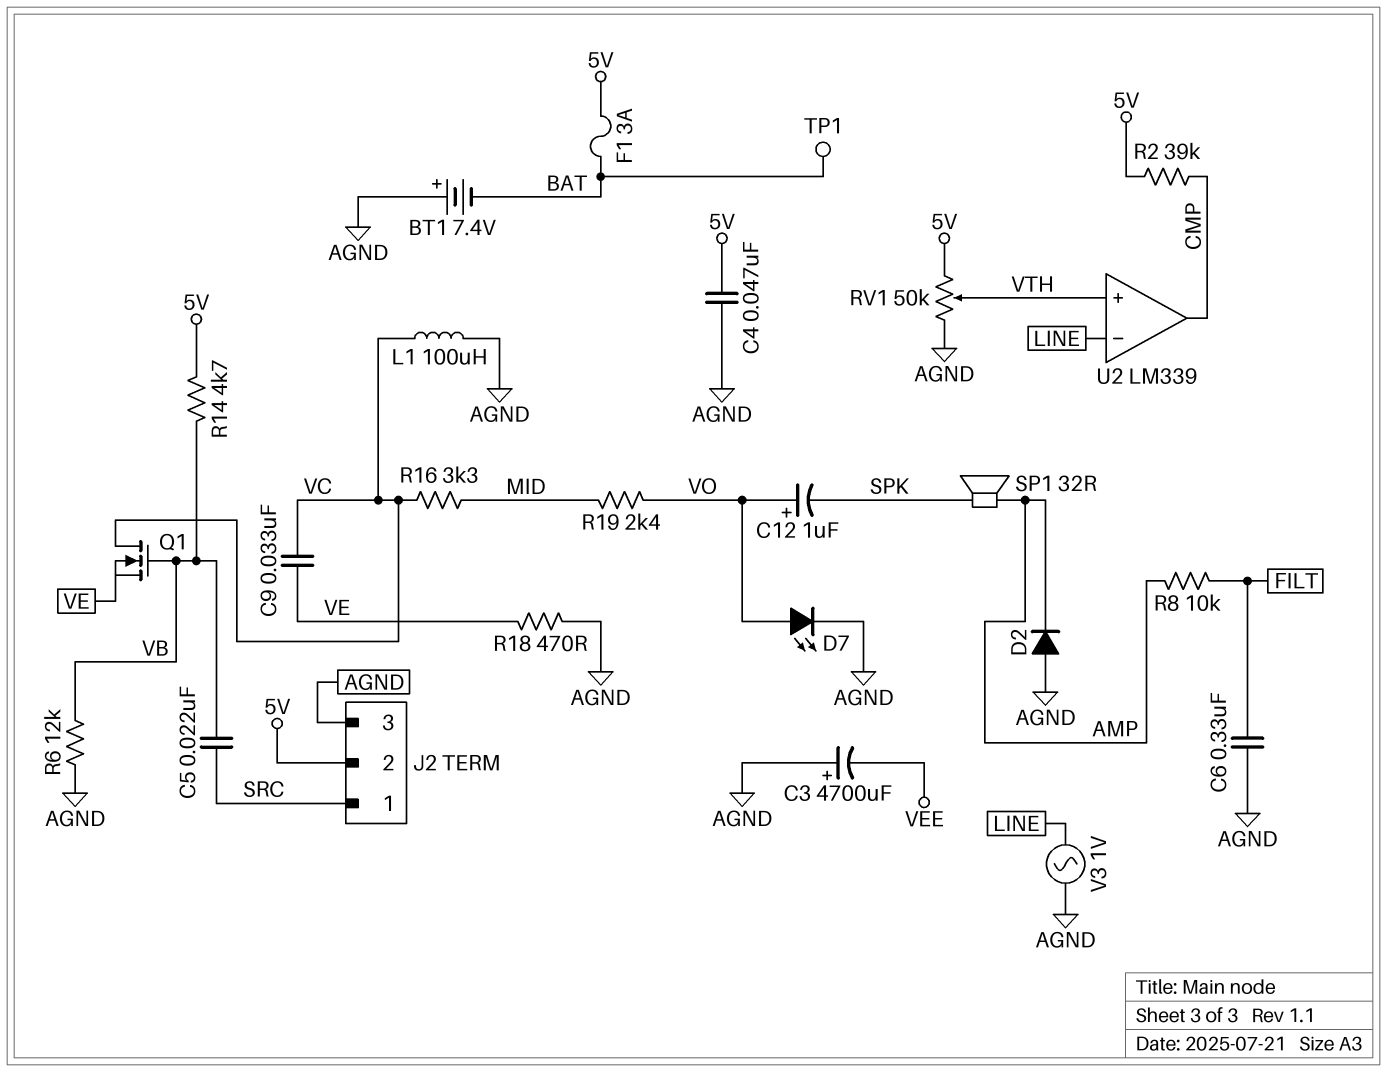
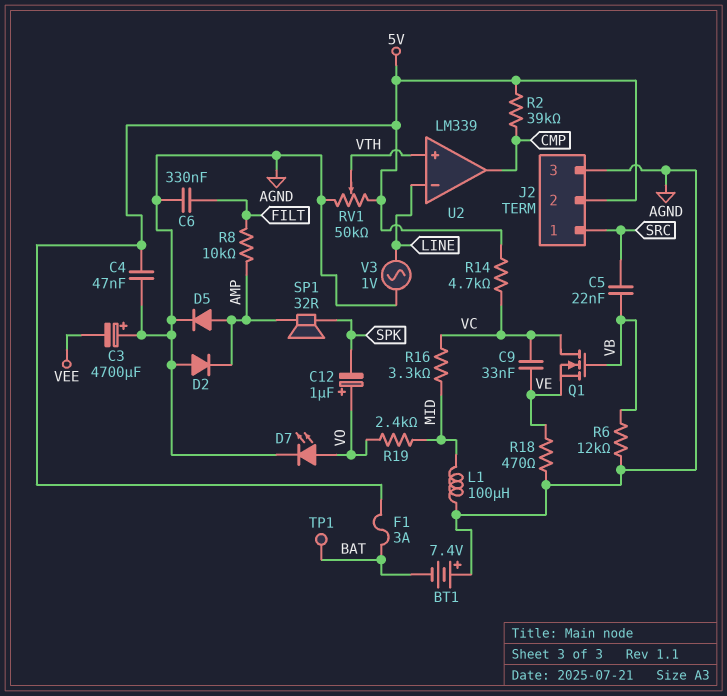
D5: none -> diode (A AMP, K AGND)
L1: 100uH (AGND, VC) -> 100uH (AGND, MID)
R14: 4.7k (5V, VB) -> 4.7k (5V, VC)

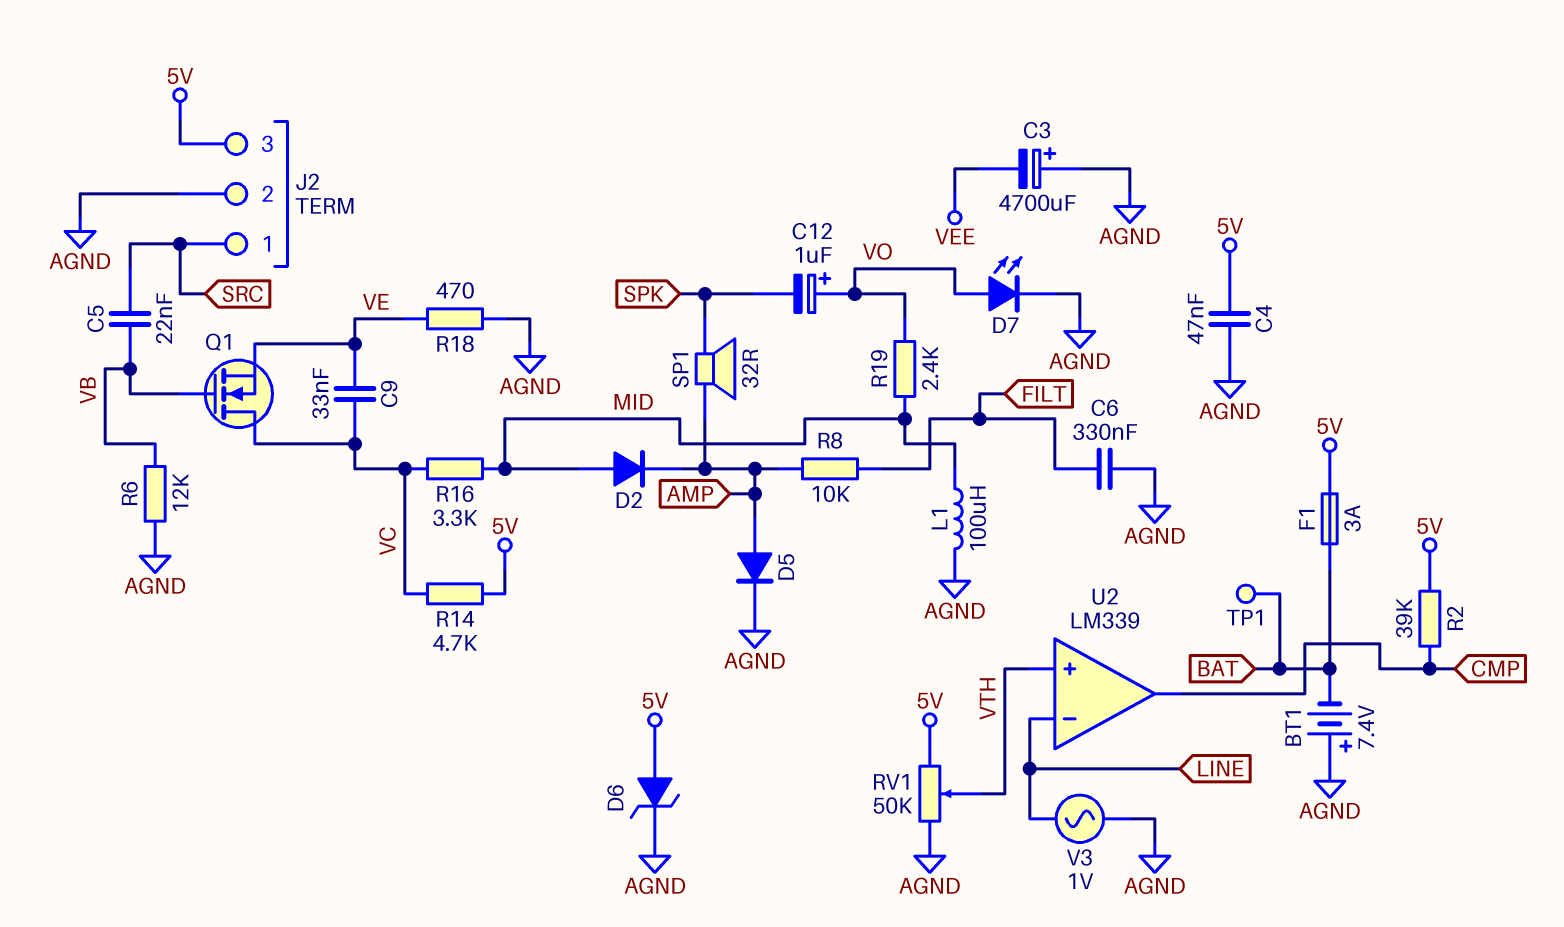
D2: diode (A AGND, K AMP) -> diode (A MID, K AMP)
D6: none -> zener (A 5V, K AGND)
J2 pin 2: 5V -> AGND
J2 pin 3: AGND -> 5V

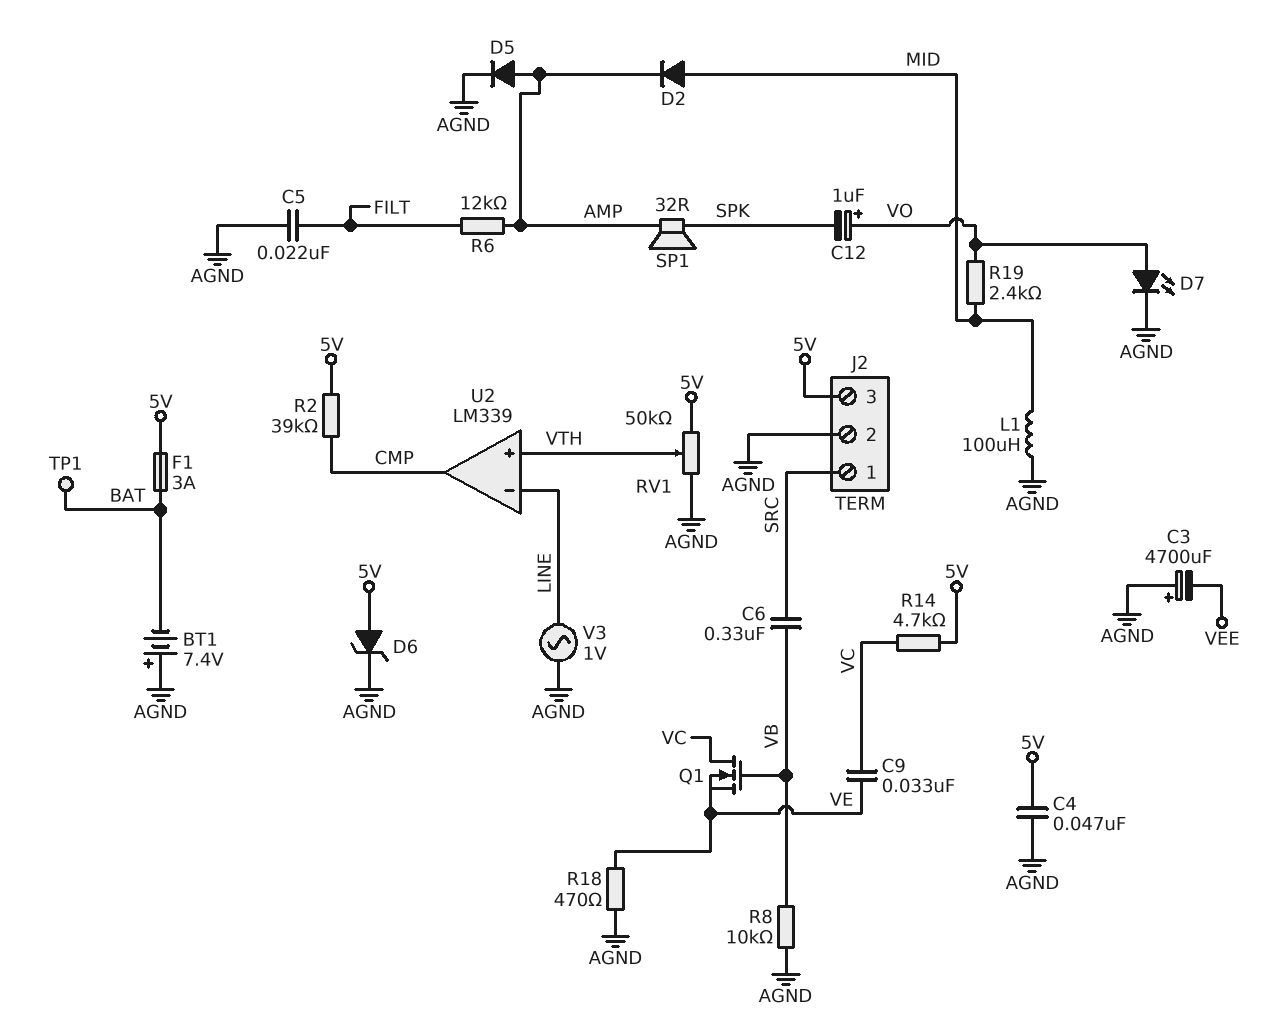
C5: 22nF (SRC, VB) -> 22nF (AGND, FILT)
C6: 330nF (AGND, FILT) -> 330nF (SRC, VB)
R6: 12k (AGND, VB) -> 12k (AMP, FILT)
R8: 10k (AMP, FILT) -> 10k (AGND, VB)
R16: 3.3k (MID, VC) -> none

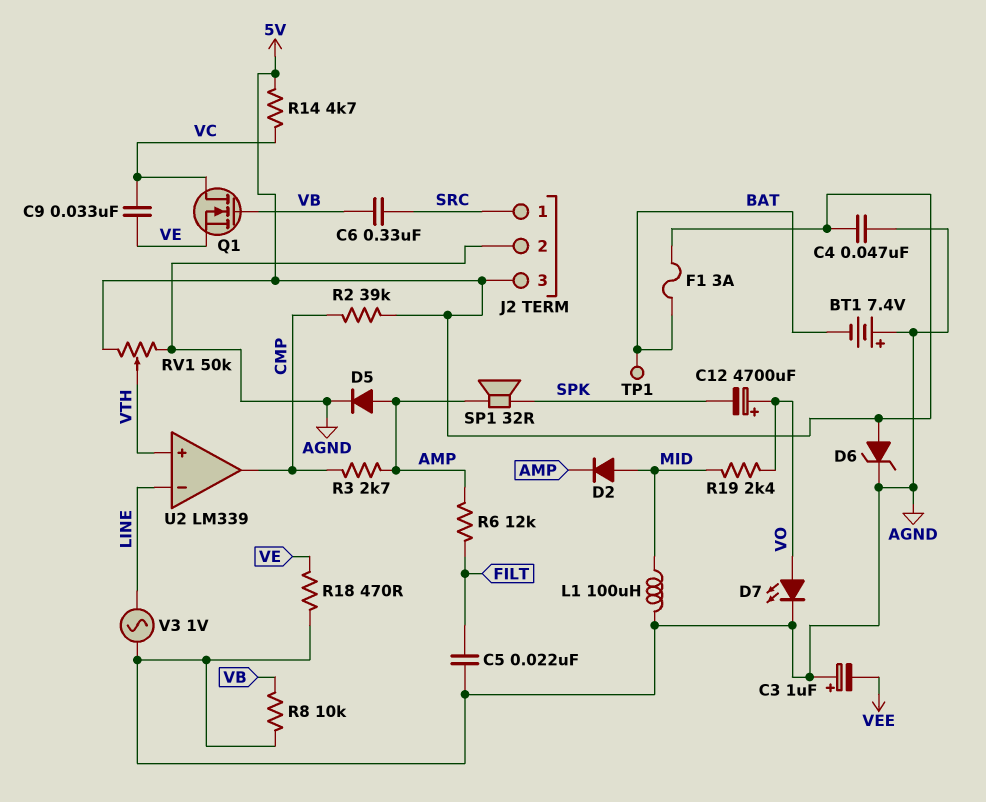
C3: 4700uF (plus AGND, minus VEE) -> 1uF (plus AGND, minus VEE)
C12: 1uF (plus VO, minus SPK) -> 4700uF (plus VO, minus SPK)
R3: none -> 2.7k (AMP, CMP)

